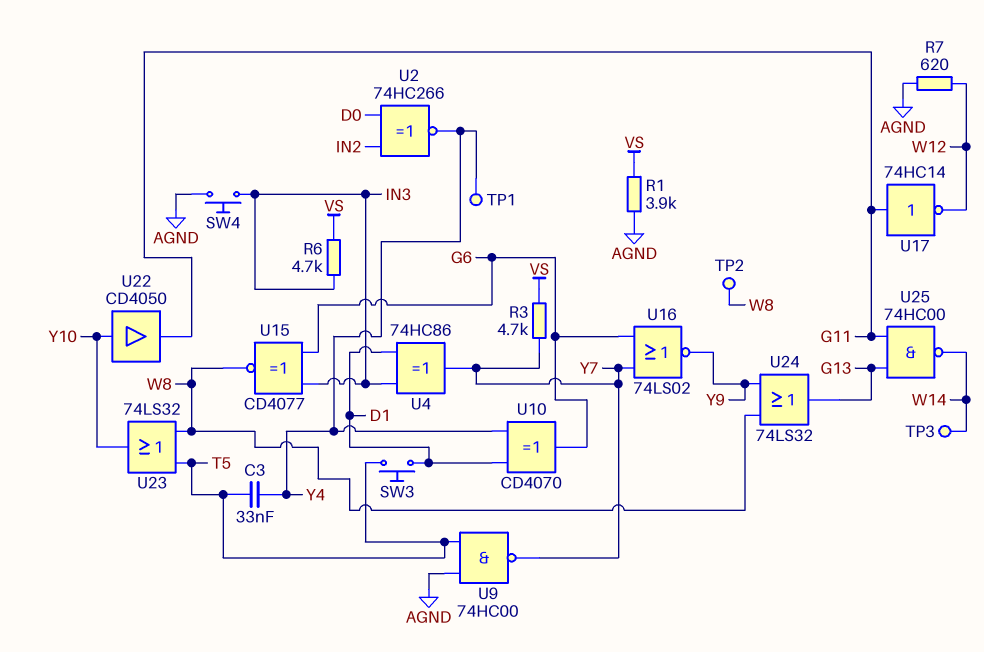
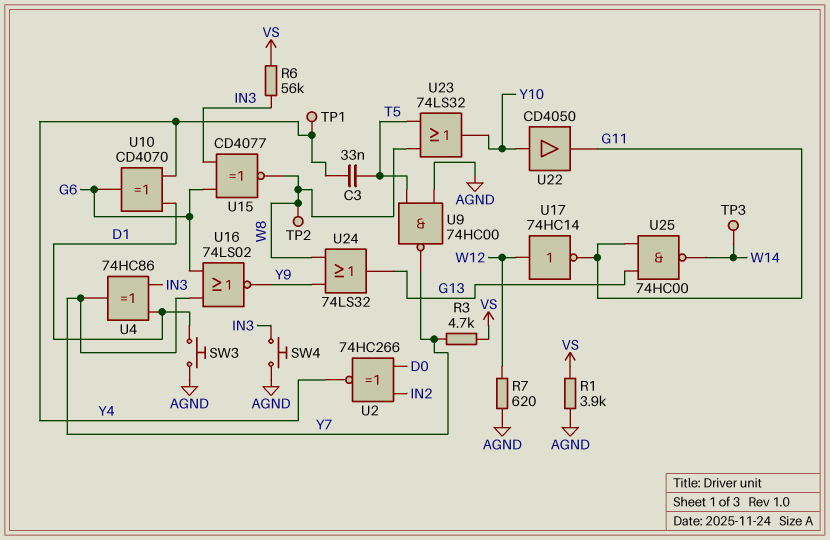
R6: 4.7k (IN3, VS) -> 56k (IN3, VS)
SW3: button (D1, T5) -> button (AGND, D1)
U17: NOT 74HC14 (in G11, out W12) -> NOT 74HC14 (in W12, out G11)

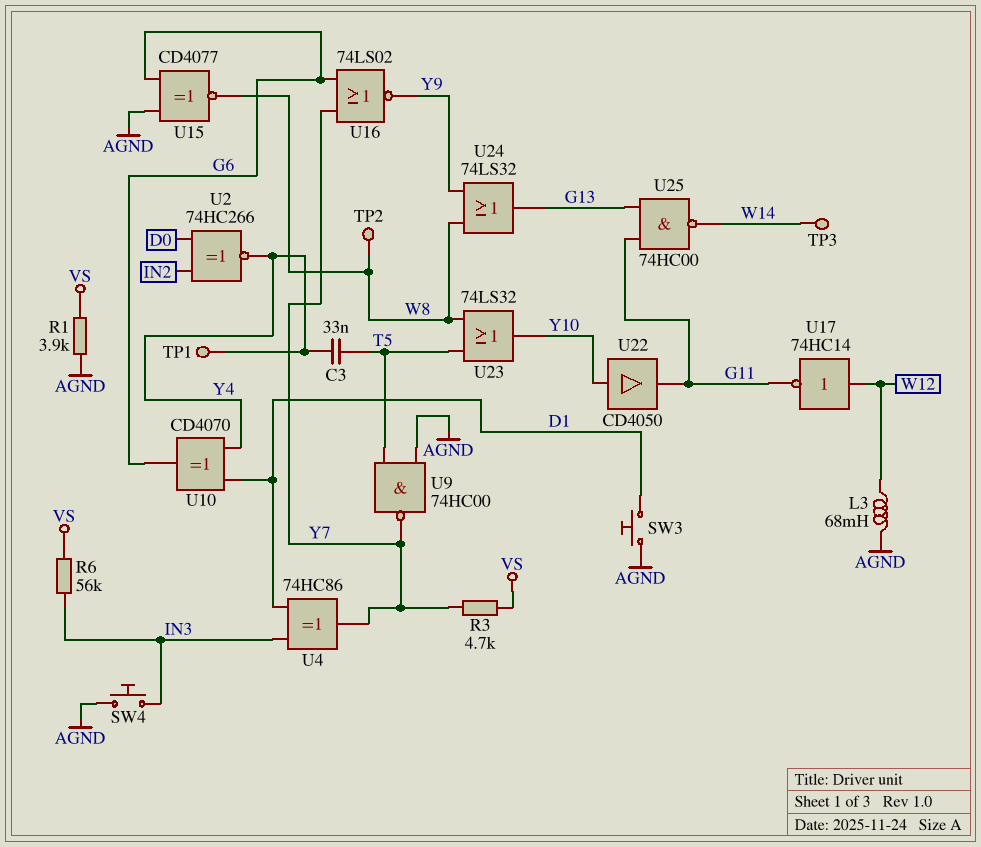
L3: none -> 68mH (AGND, W12)
R7: 620 (AGND, W12) -> none
U15: XNOR CD4077 (in G6, in IN3, out W8) -> XNOR CD4077 (in AGND, in G6, out W8)

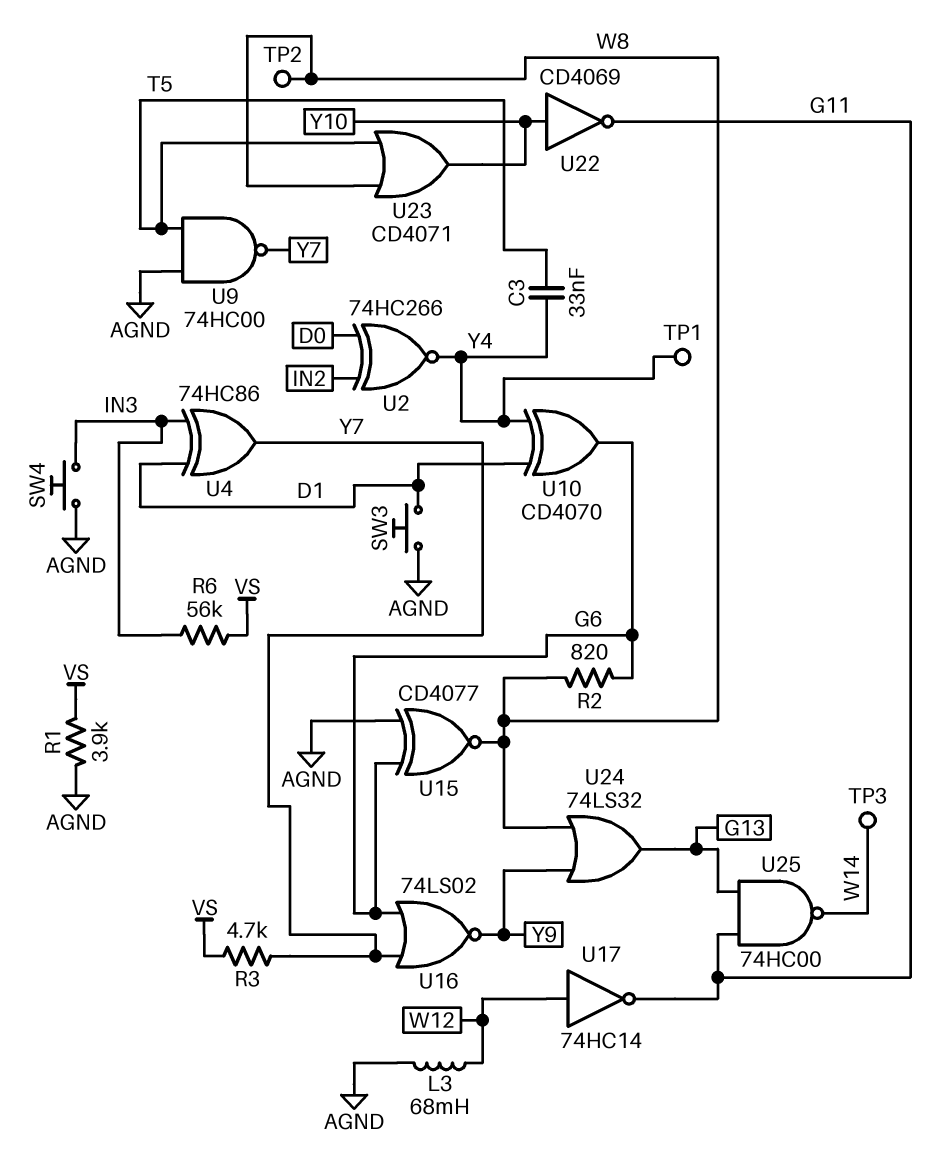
R2: none -> 820 (G6, W8)
U22: buffer CD4050 (in Y10, out G11) -> NOT CD4069 (in Y10, out G11)
U23: OR 74LS32 (in T5, in W8, out Y10) -> OR CD4071 (in T5, in W8, out Y10)

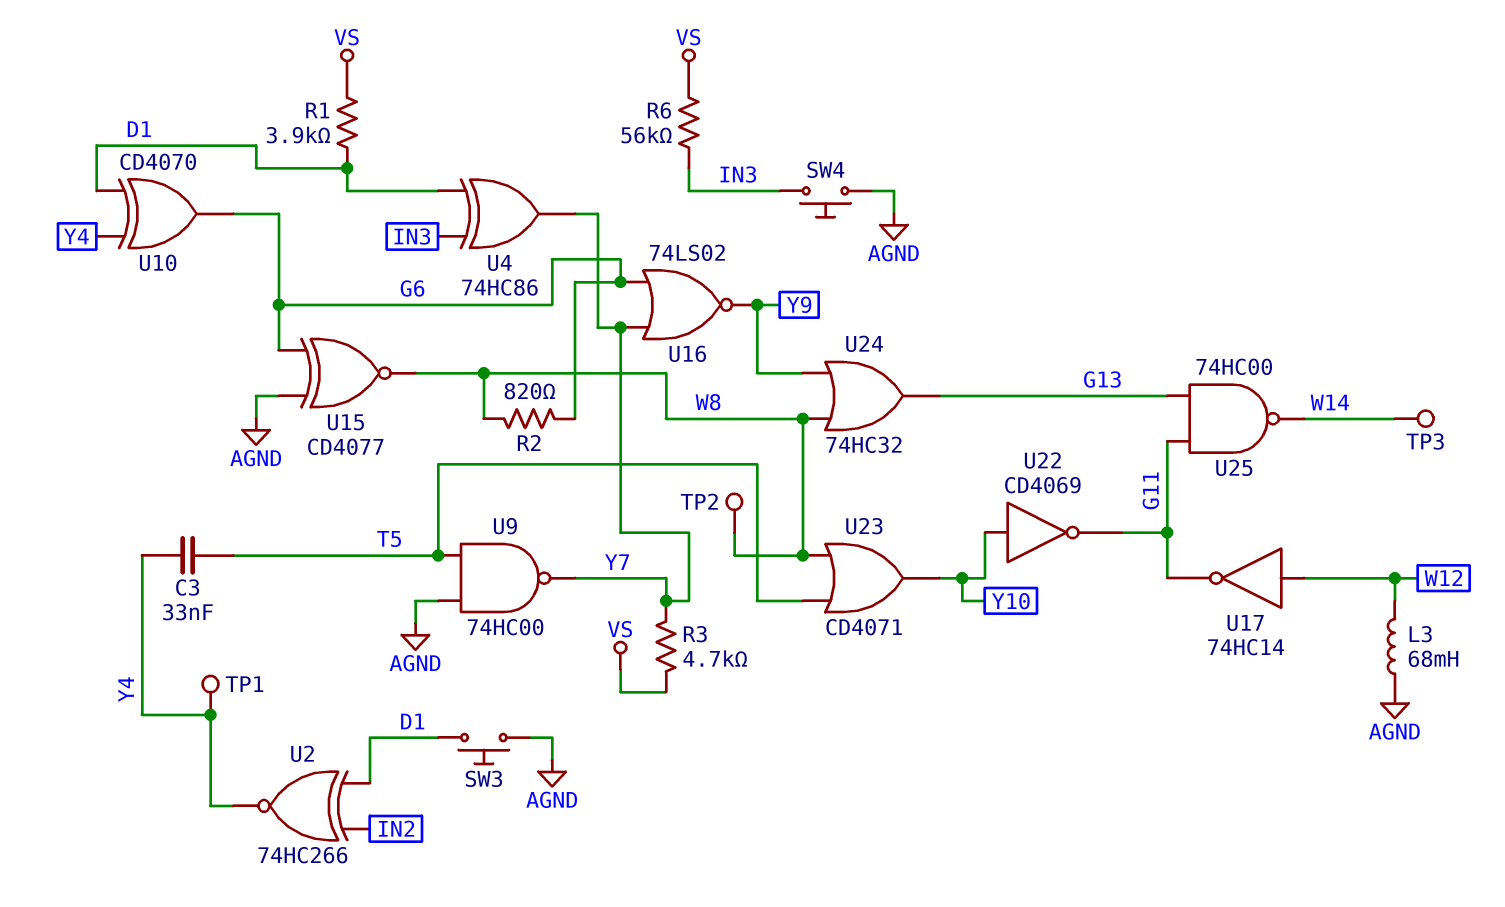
R1: 3.9k (AGND, VS) -> 3.9k (D1, VS)
U2: XNOR 74HC266 (in D0, in IN2, out Y4) -> XNOR 74HC266 (in D1, in IN2, out Y4)
U24: OR 74LS32 (in W8, in Y9, out G13) -> OR 74HC32 (in W8, in Y9, out G13)

